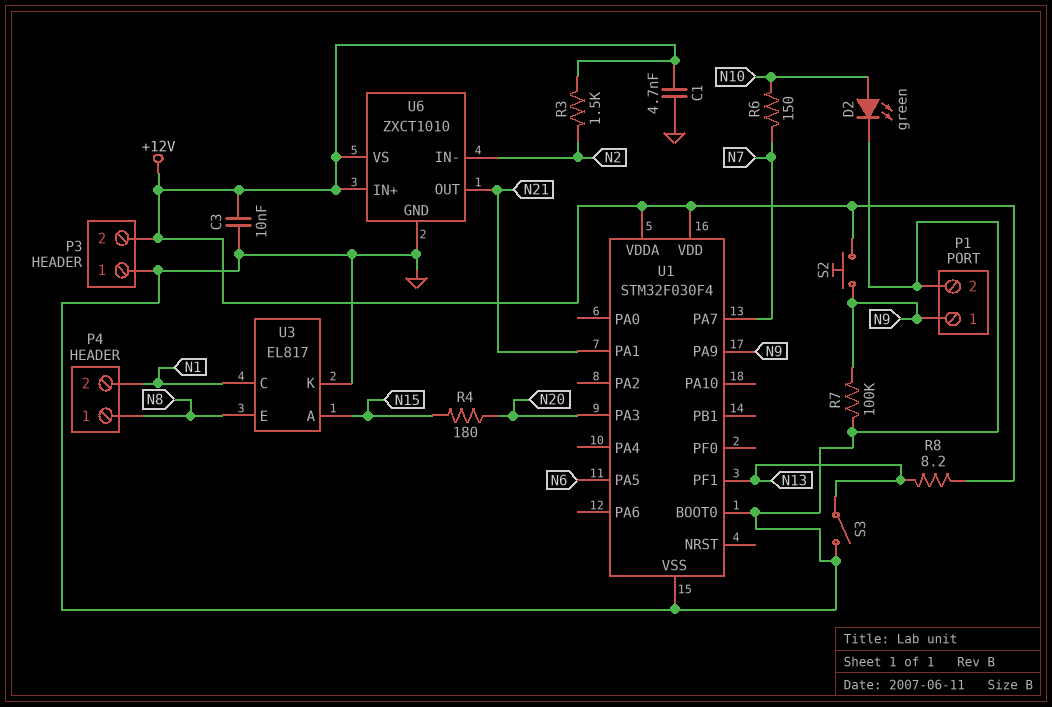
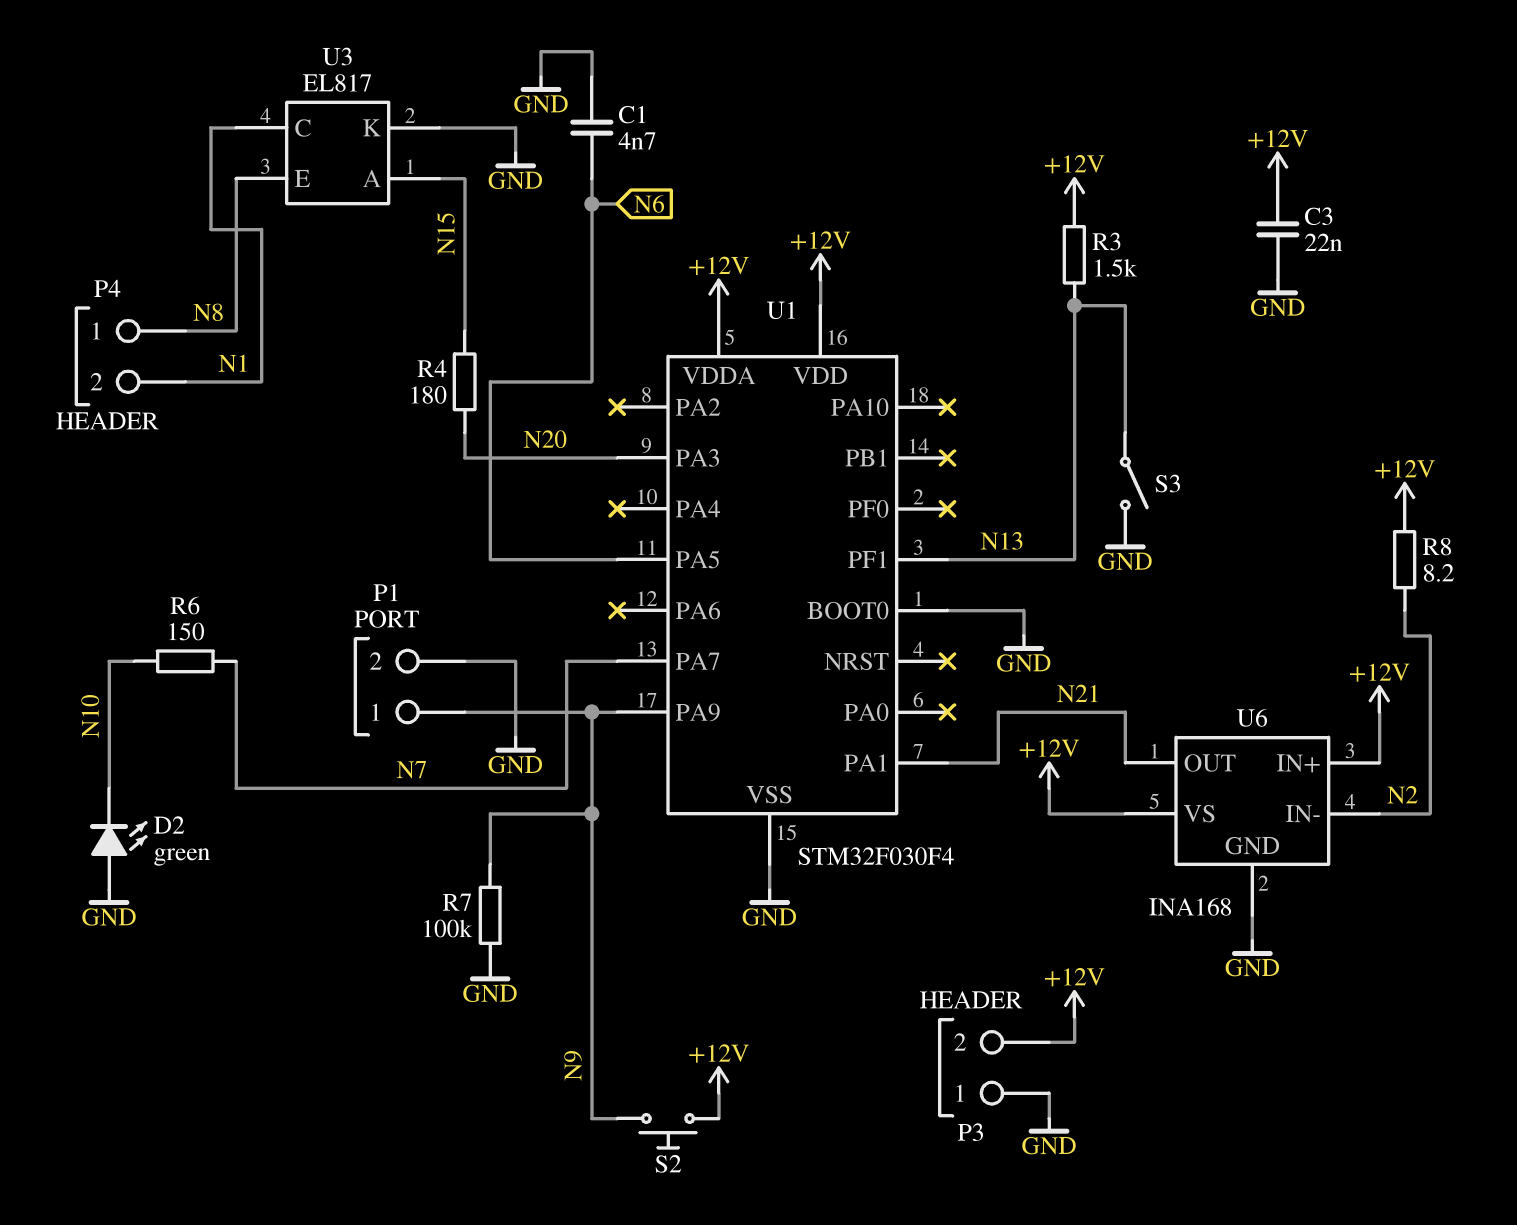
C1: 4.7nF (+12V, GND) -> 4.7nF (GND, N6)
C3: 10nF (+12V, GND) -> 22nF (+12V, GND)
D2: LED green (A N10, K GND) -> LED green (A GND, K N10)
R3: 1.5k (+12V, N2) -> 1.5k (+12V, N13)
R8: 8.2 (+12V, N13) -> 8.2 (+12V, N2)
U6: ZXCT1010 -> INA168

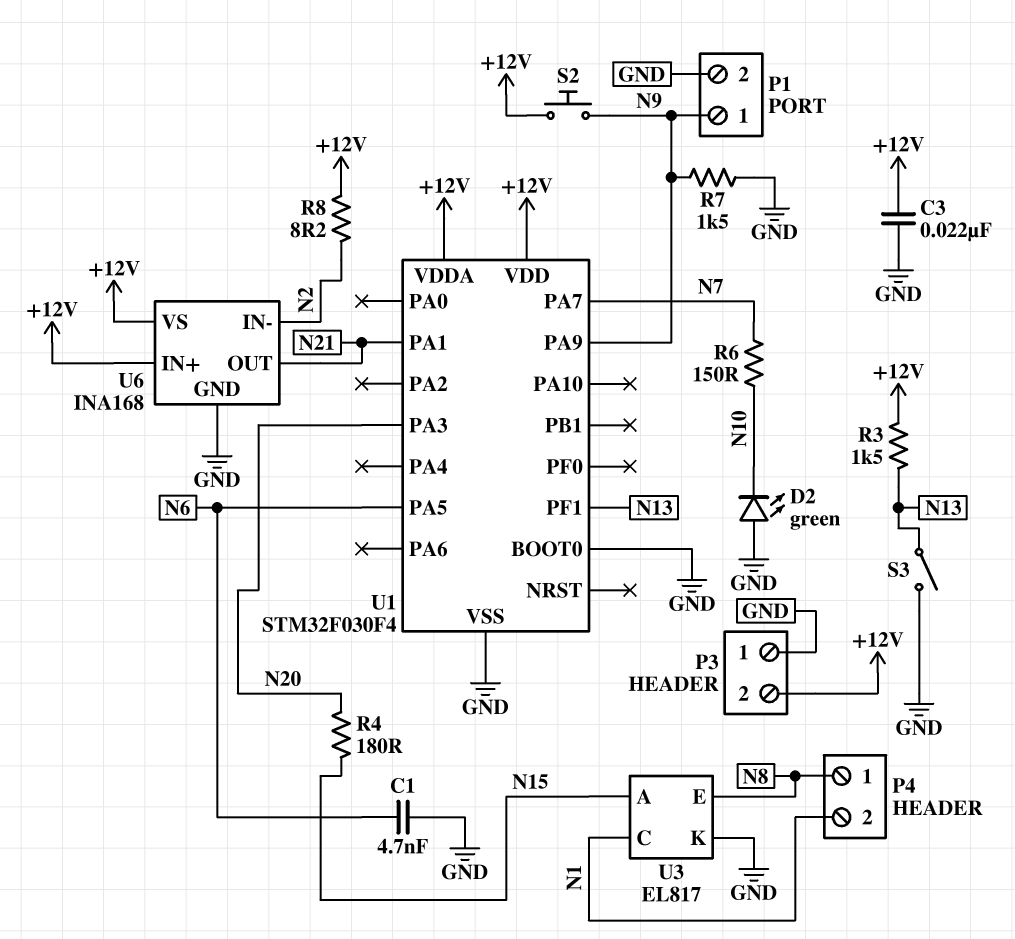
R7: 100k (GND, N9) -> 1.5k (GND, N9)

